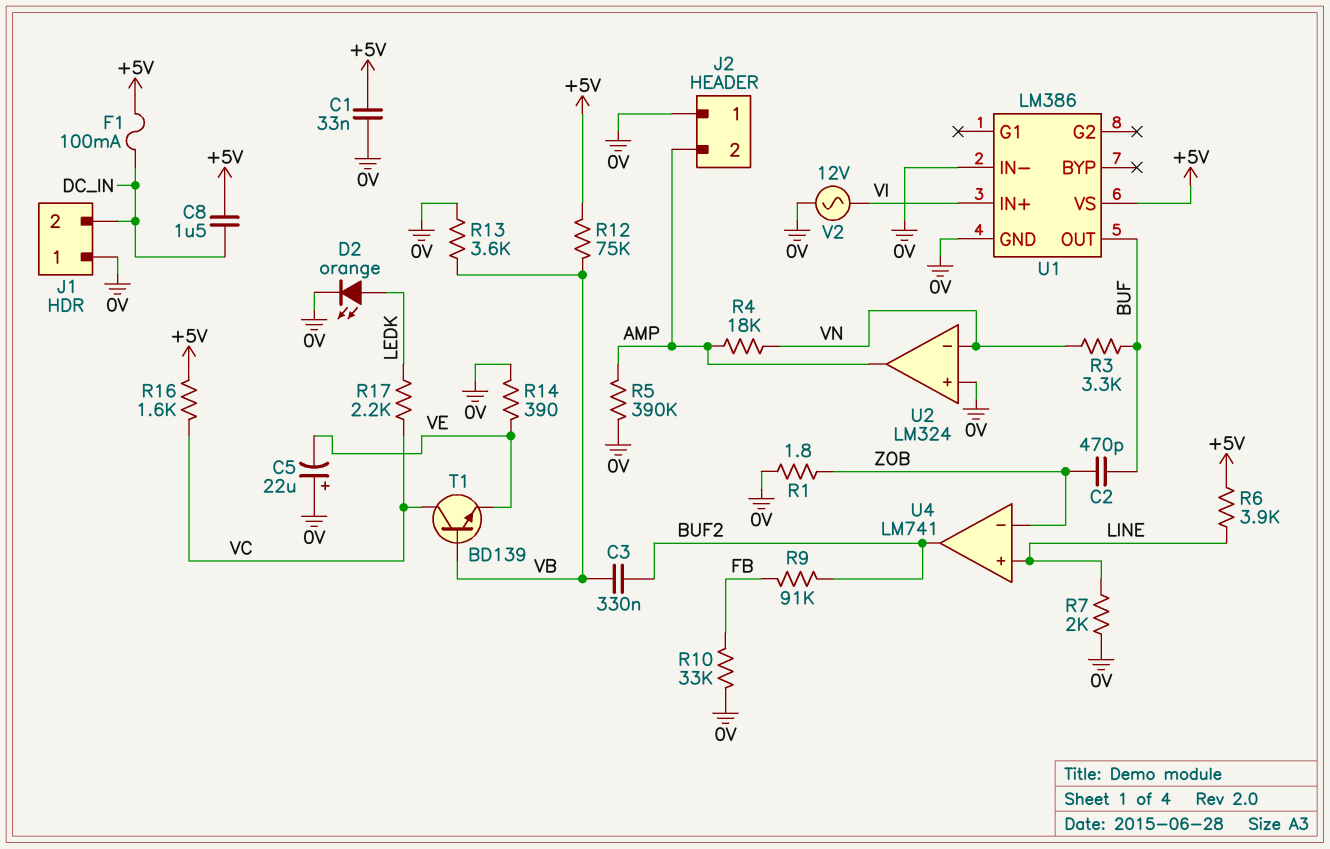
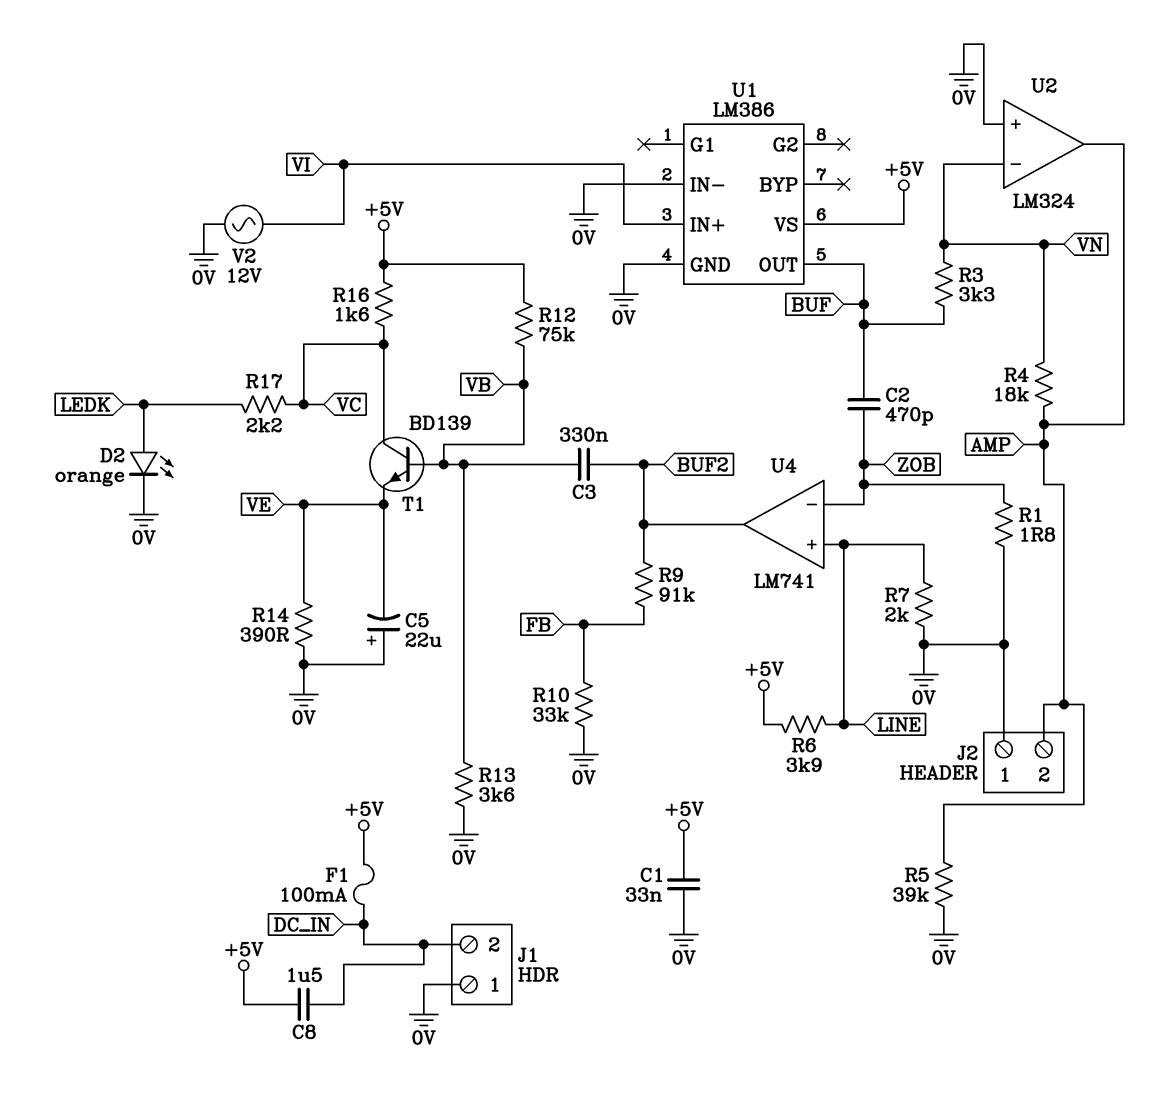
R5: 390k (0V, AMP) -> 39k (0V, AMP)

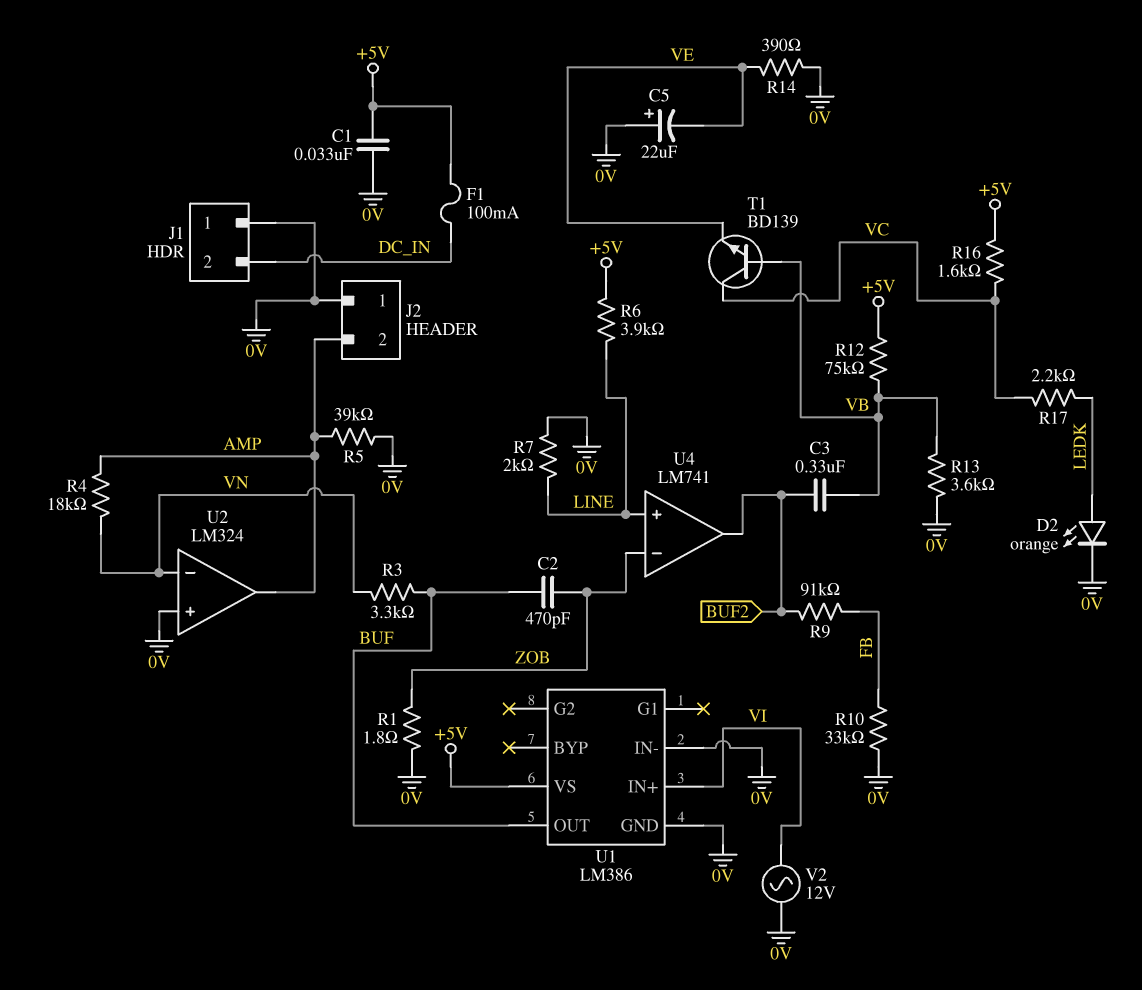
C8: 1.5uF (+5V, DC_IN) -> none

